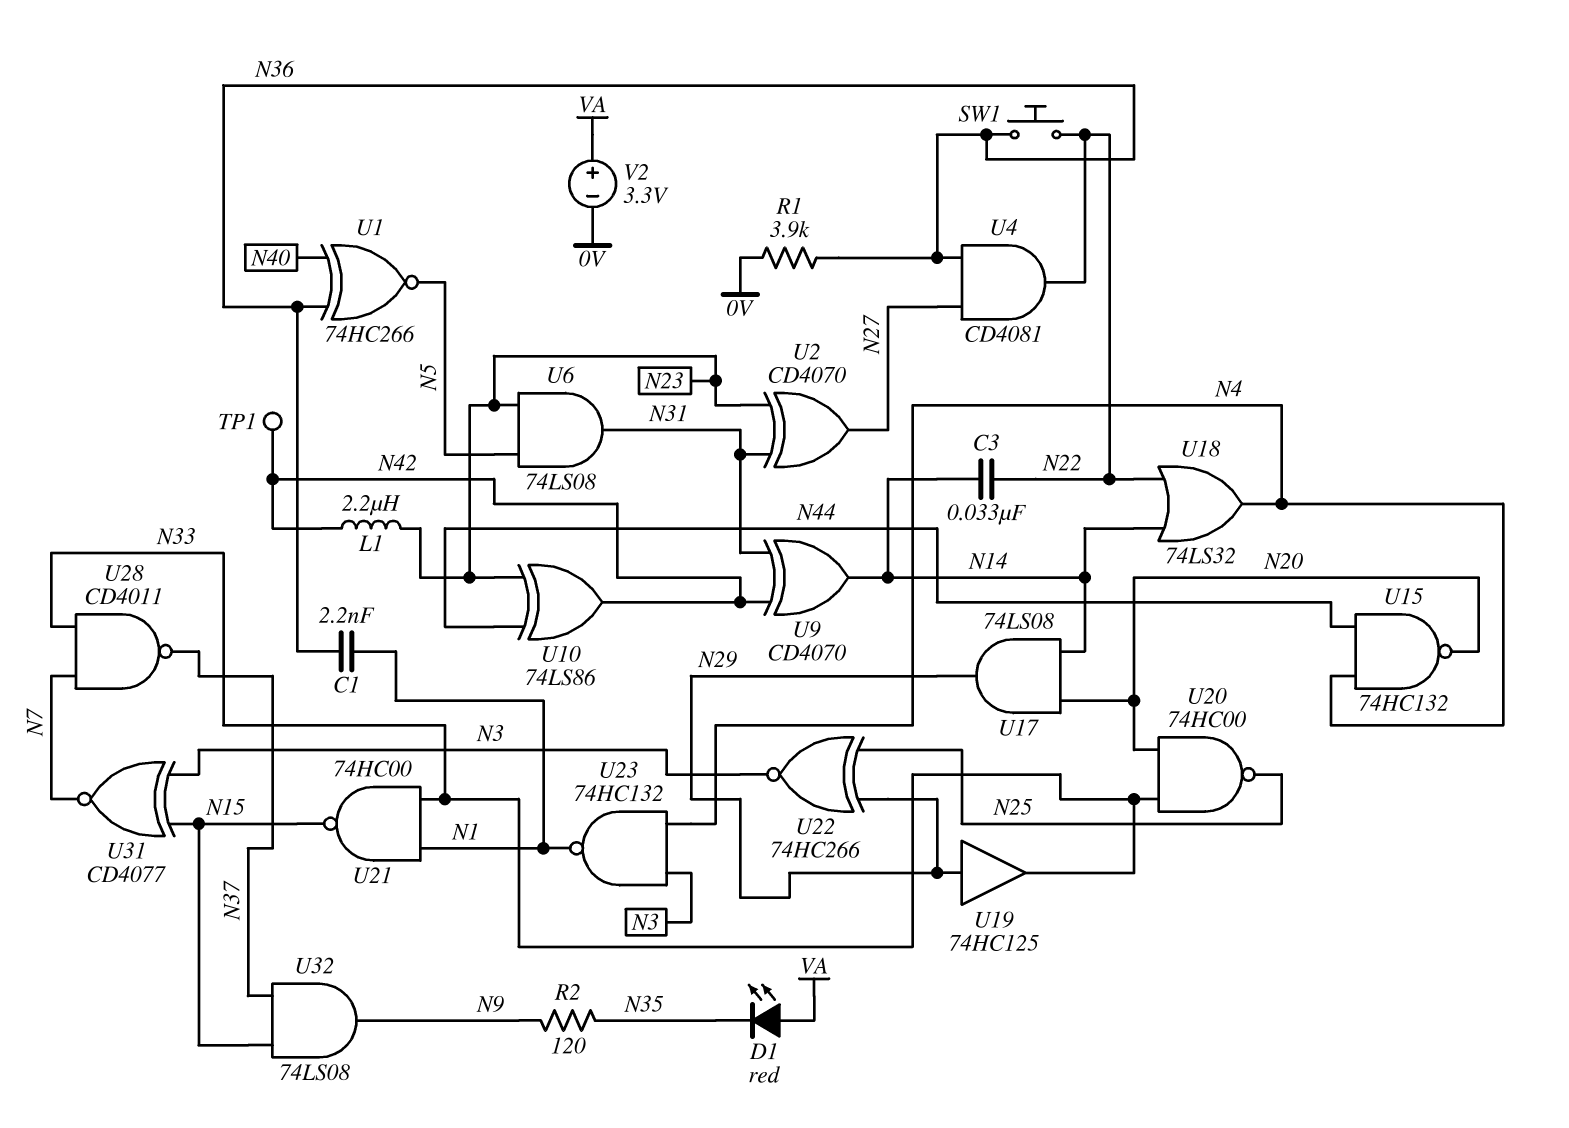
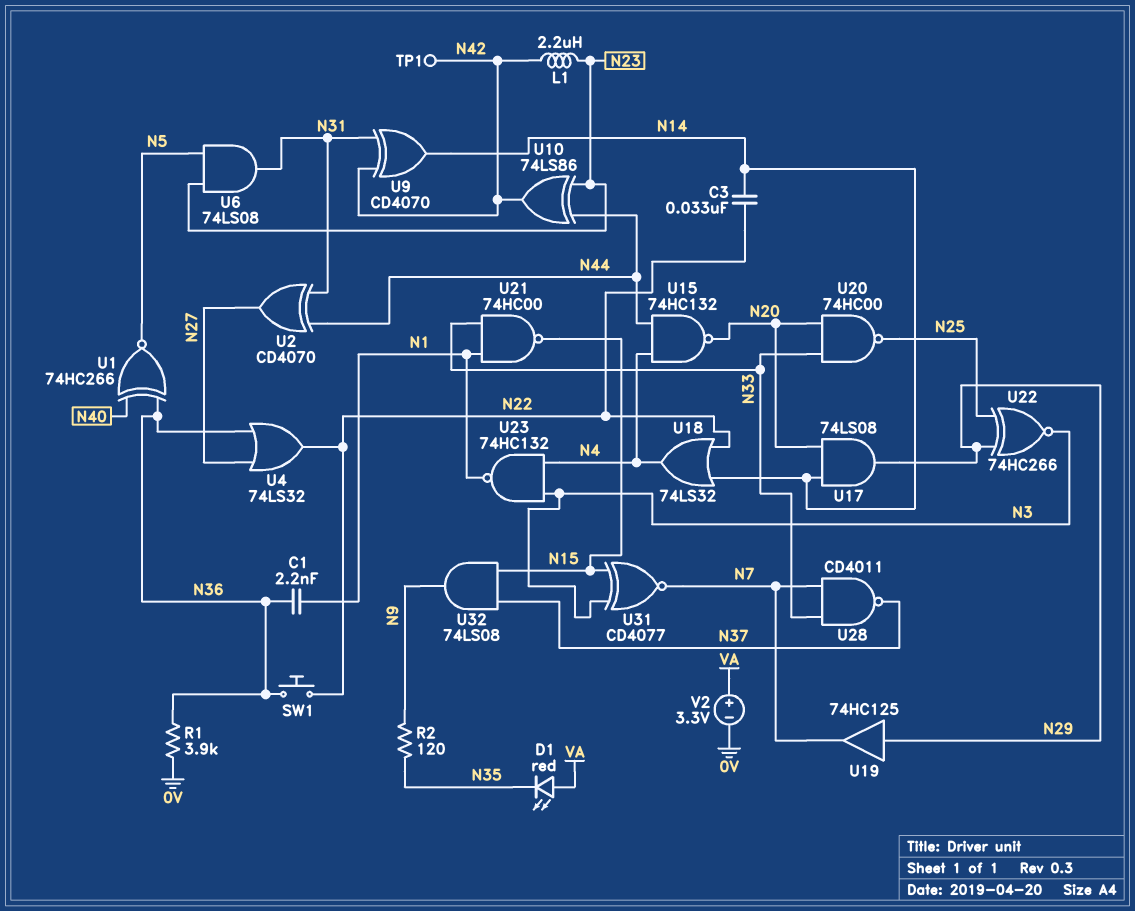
U2: XOR CD4070 (in N23, in N31, out N27) -> XOR CD4070 (in N31, in N44, out N27)
U4: AND CD4081 (in N27, in N36, out N22) -> OR 74LS32 (in N27, in N36, out N22)
U19: buffer 74HC125 (in N29, out N33) -> buffer 74HC125 (in N29, out N7)

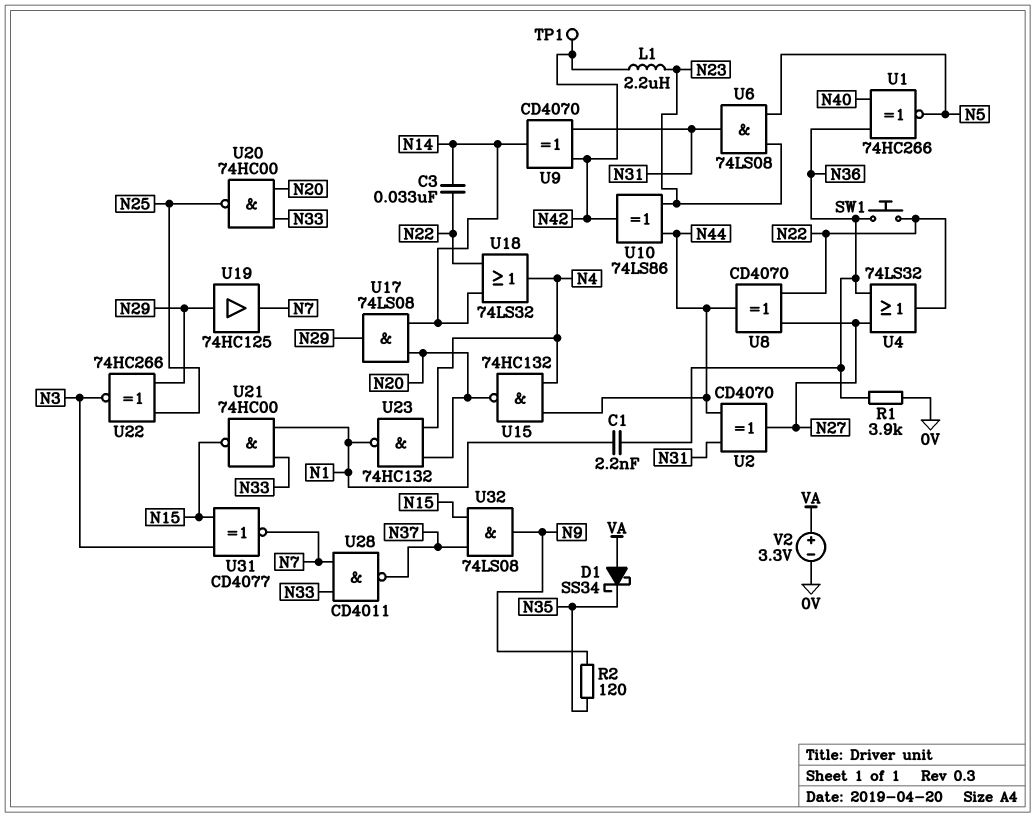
D1: LED red (A VA, K N35) -> schottky SS34 (A VA, K N35)
U8: none -> XOR CD4070 (in N22, in N27, out N44)
U23: NAND 74HC132 (in N3, in N4, out N1) -> NAND 74HC132 (in N4, in N20, out N1)

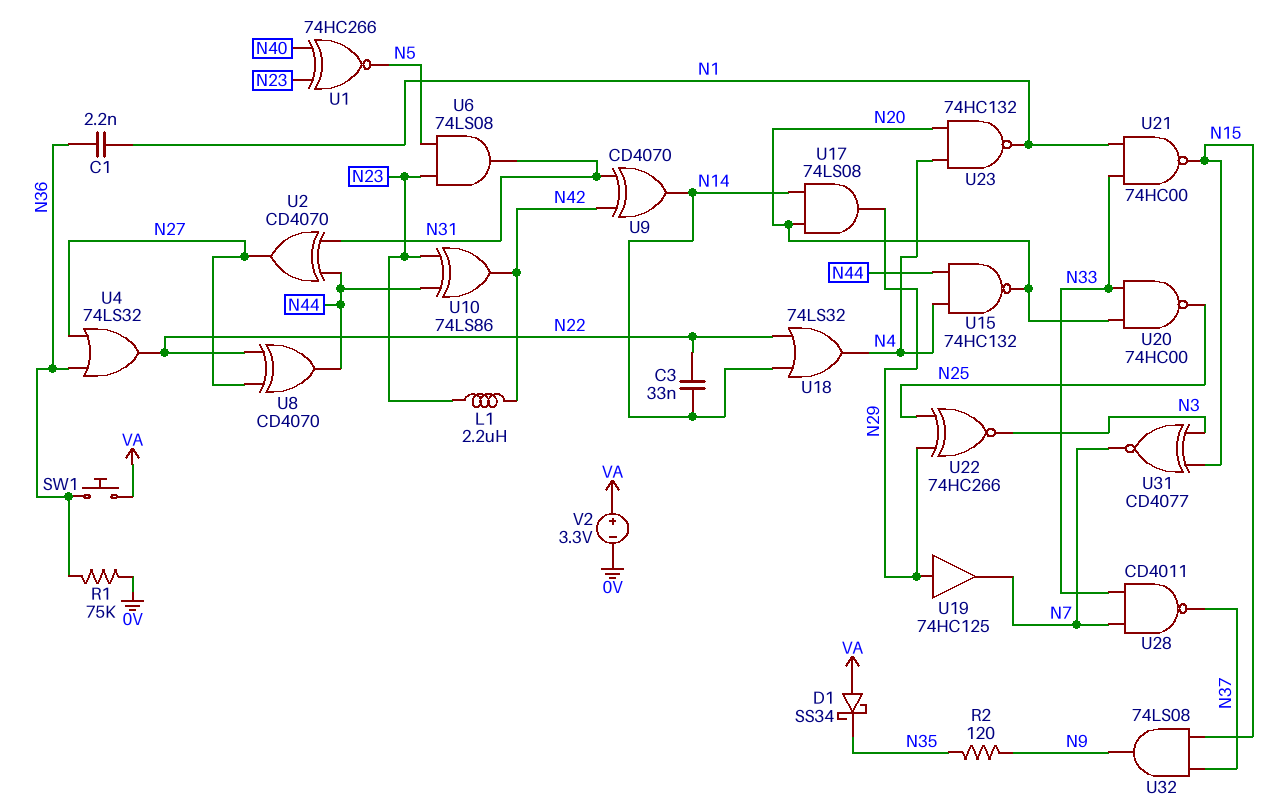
R1: 3.9k (0V, N36) -> 75k (0V, N36)
SW1: button (N22, N36) -> button (N36, VA)
TP1: test point (N42) -> none
U1: XNOR 74HC266 (in N36, in N40, out N5) -> XNOR 74HC266 (in N23, in N40, out N5)

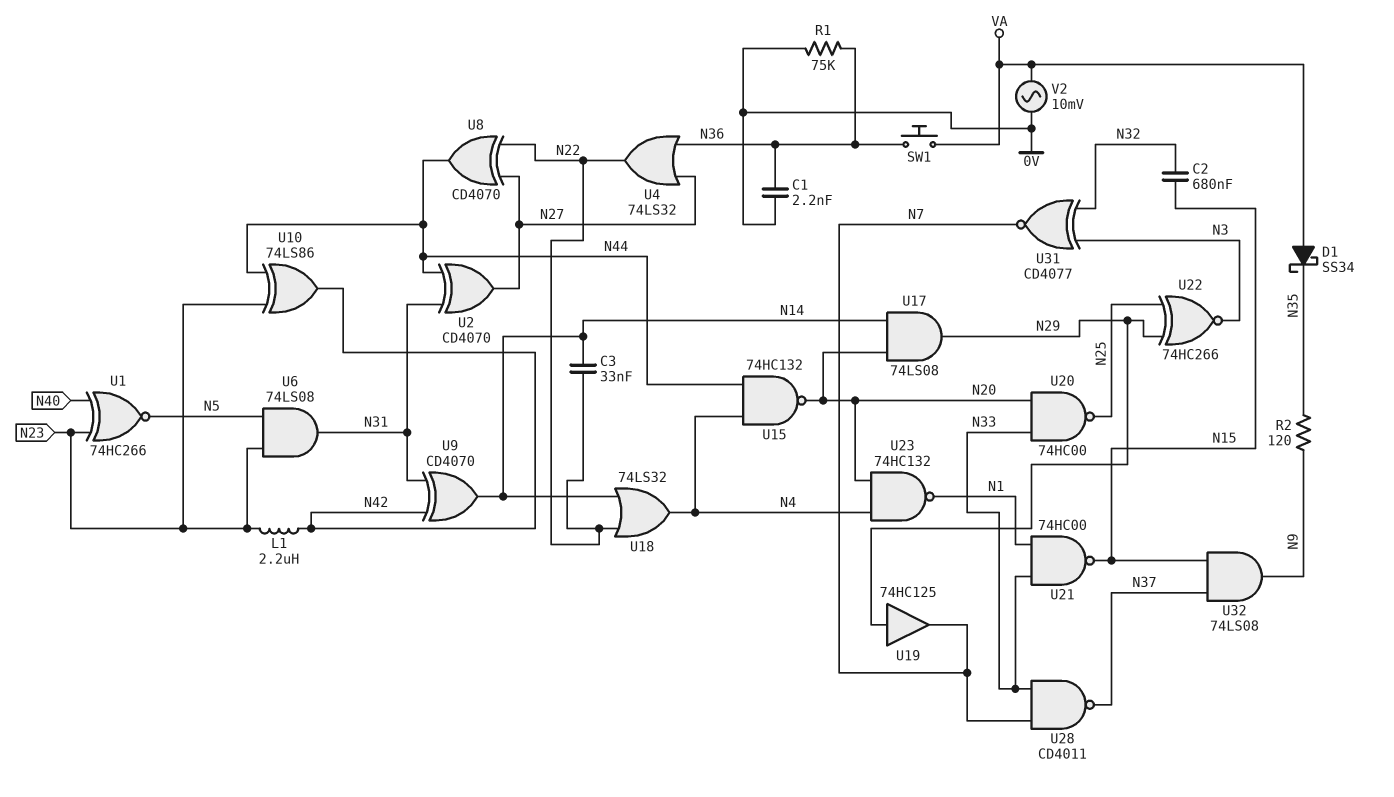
C1: 2.2nF (N1, N36) -> 2.2nF (0V, N36)
C2: none -> 680nF (N15, N32)
U31: XNOR CD4077 (in N3, in N15, out N7) -> XNOR CD4077 (in N3, in N32, out N7)
V2: 3.3V (plus VA, minus 0V) -> AC 10mV (0V, VA)

